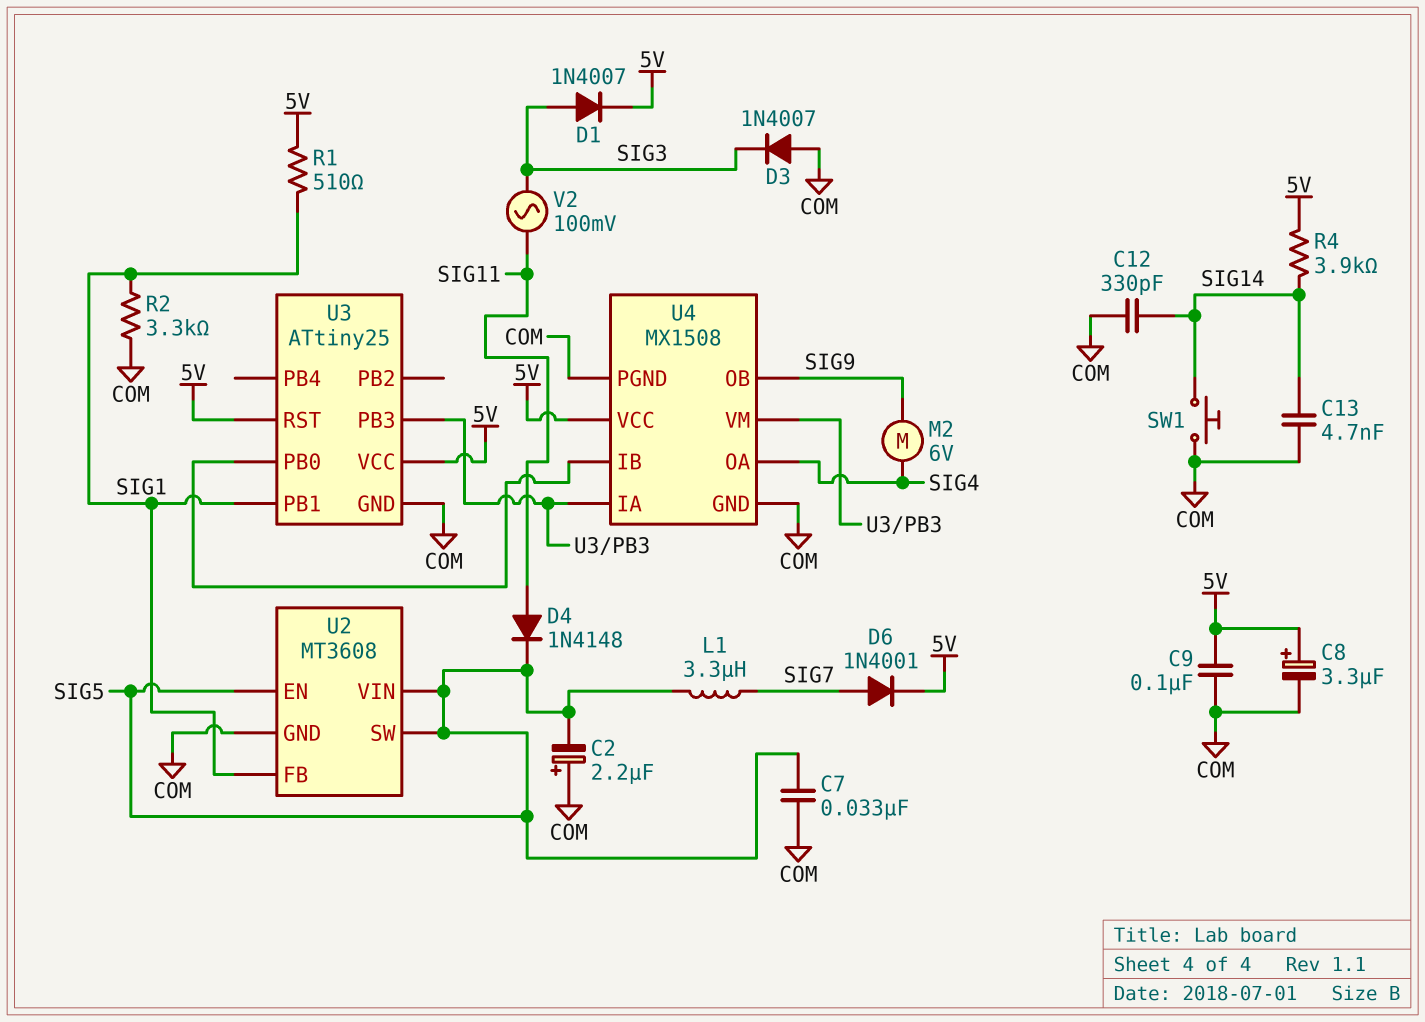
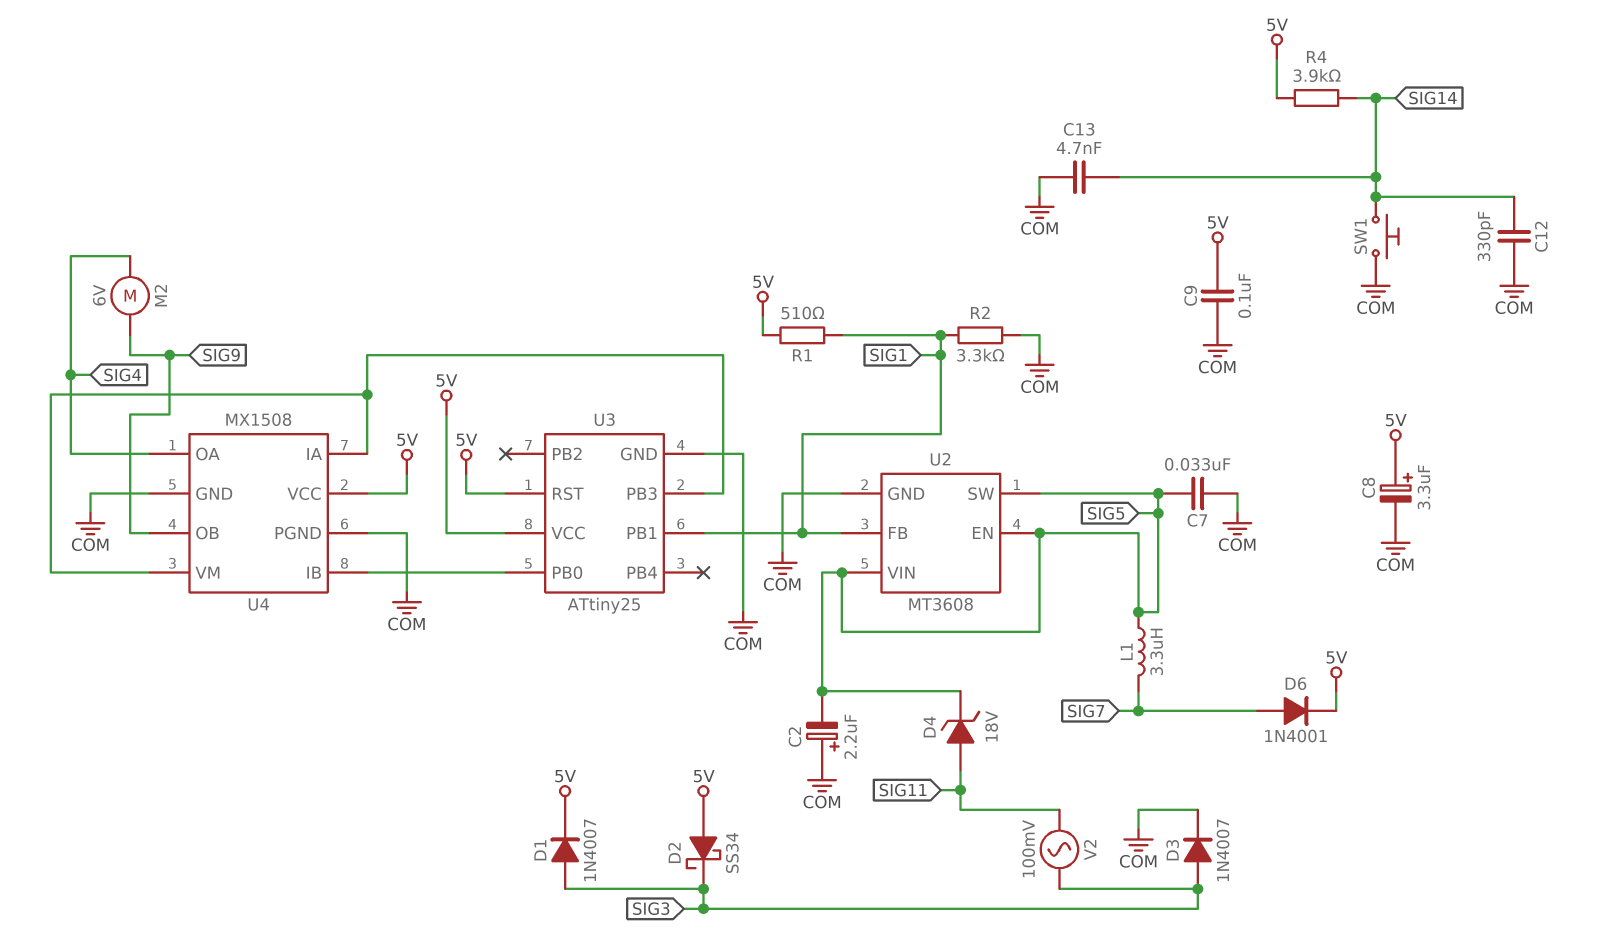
D2: none -> schottky SS34 (A 5V, K SIG3)
D3: diode 1N4007 (A COM, K SIG3) -> diode 1N4007 (A SIG3, K COM)
D4: diode 1N4148 (A SIG11, K SIG5) -> zener 18V (A SIG11, K SIG5)

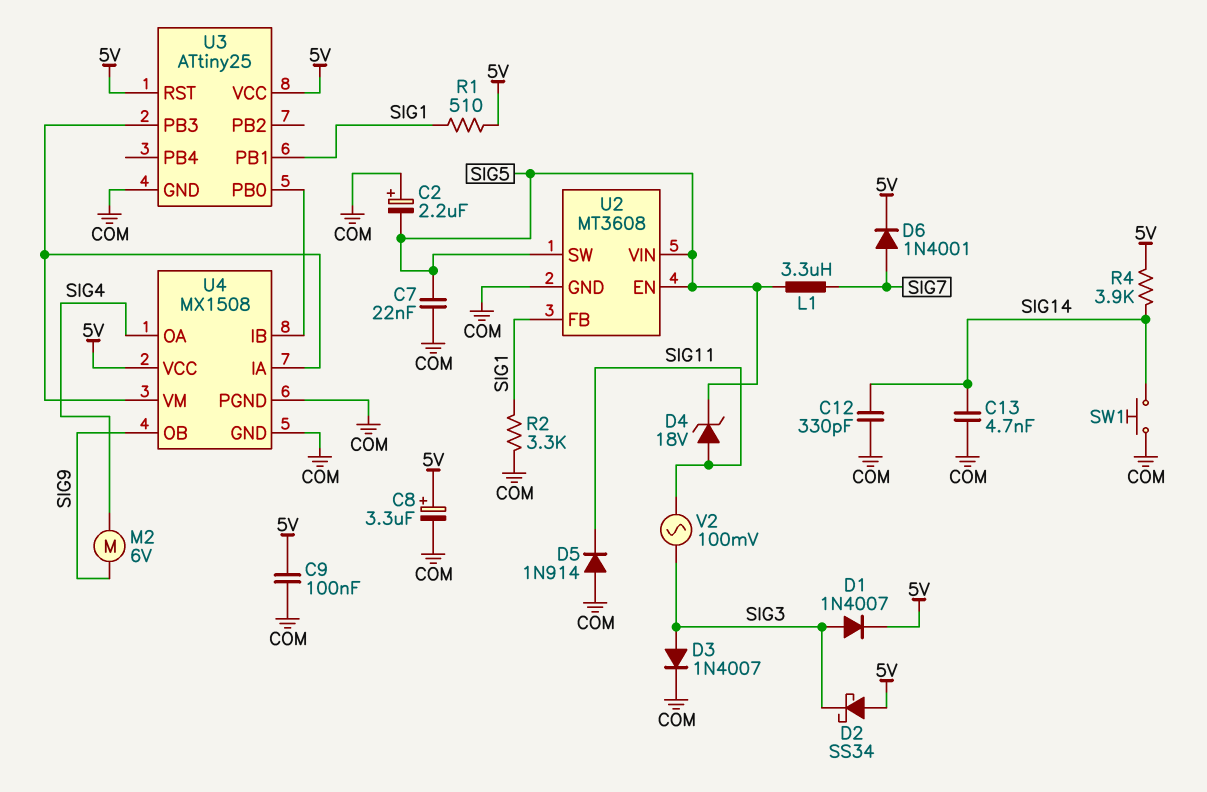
C7: 33nF (COM, SIG5) -> 22nF (COM, SIG5)
D5: none -> diode 1N914 (A COM, K SIG11)

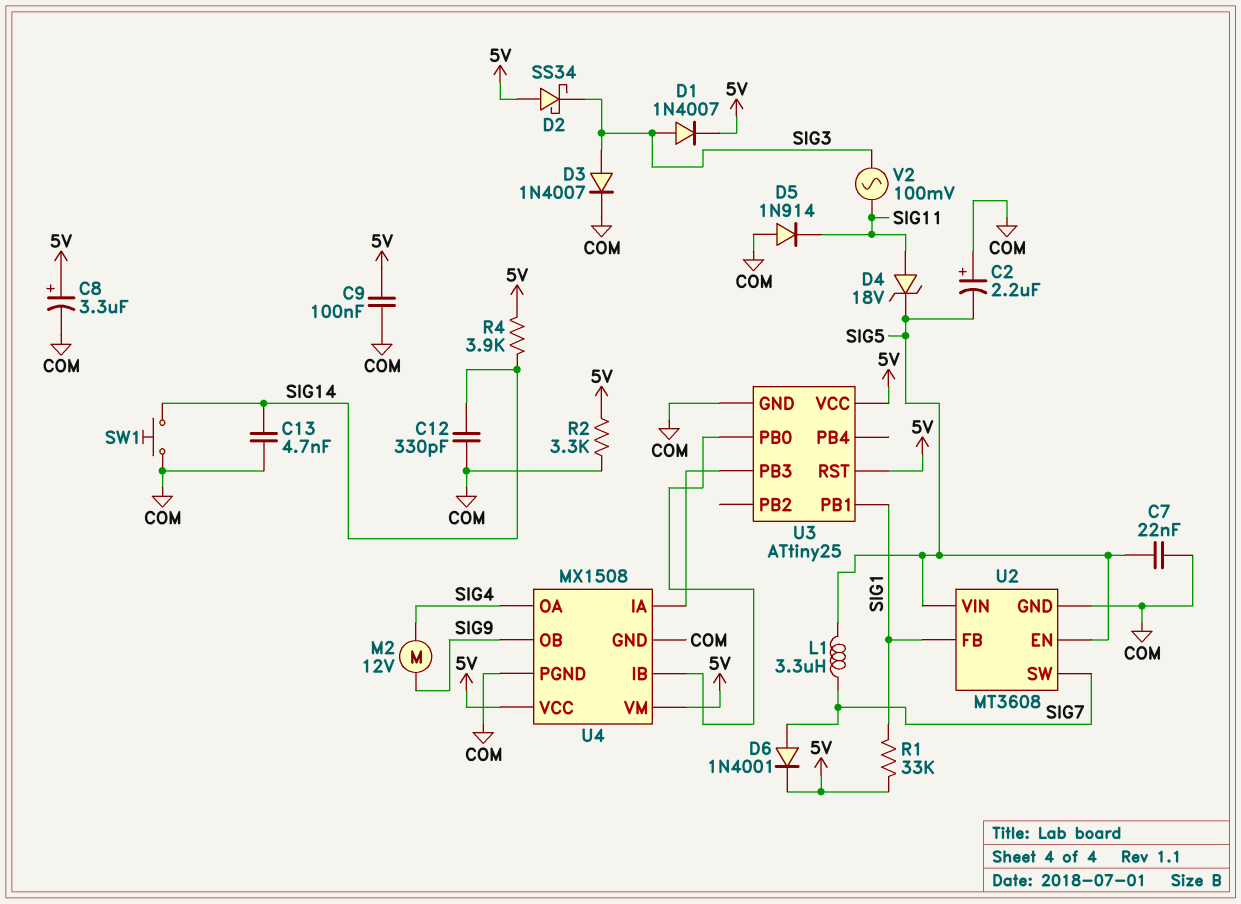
M2: motor 6V (SIG4, SIG9) -> motor 12V (SIG4, SIG9)
R1: 510 (5V, SIG1) -> 33k (5V, SIG1)
R2: 3.3k (COM, SIG1) -> 3.3k (5V, COM)
U2 pin SW: SIG5 -> SIG7
U4 pin VM: U3/PB3 -> 5V

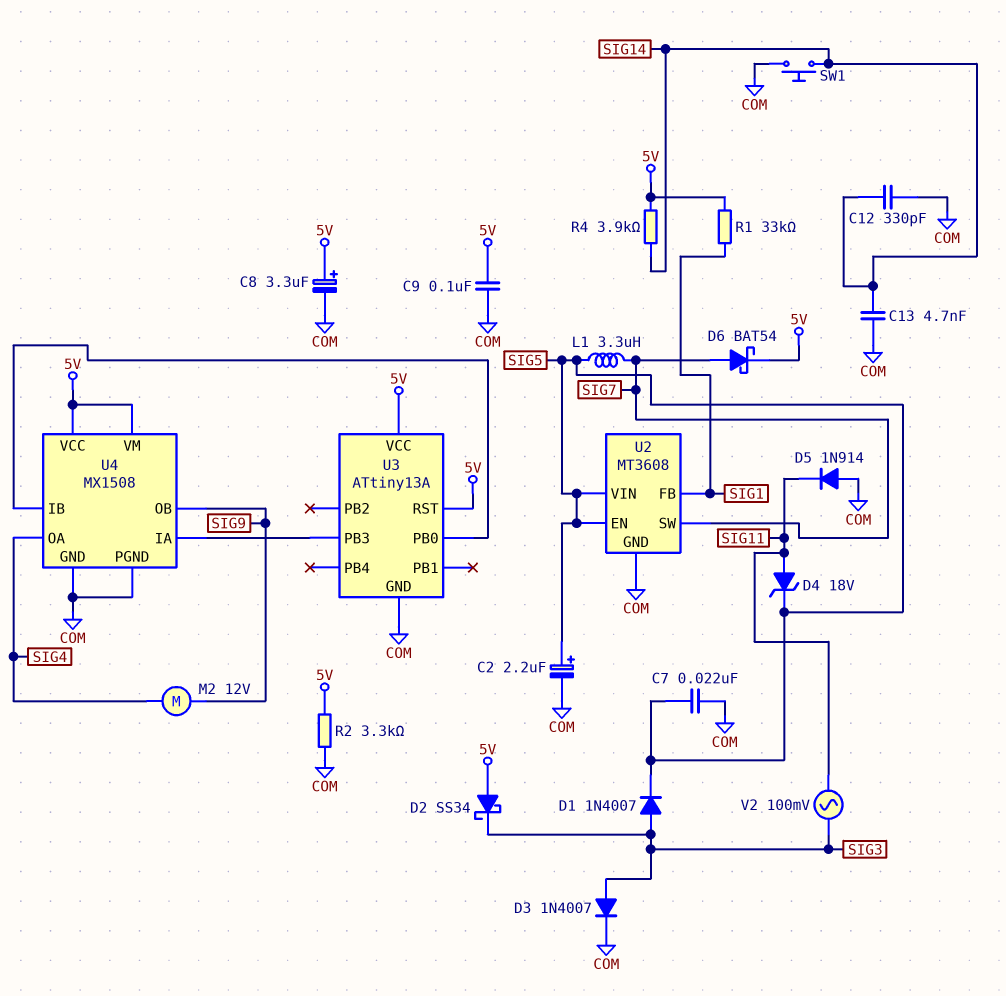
C2: 2.2uF (plus COM, minus SIG5) -> 2.2uF (plus SIG5, minus COM)
D1: diode 1N4007 (A SIG3, K 5V) -> diode 1N4007 (A SIG3, K SIG5)
D6: diode 1N4001 (A SIG7, K 5V) -> schottky BAT54 (A SIG7, K 5V)
U3: ATtiny25 -> ATtiny13A
U3 pin PB1: SIG1 -> none

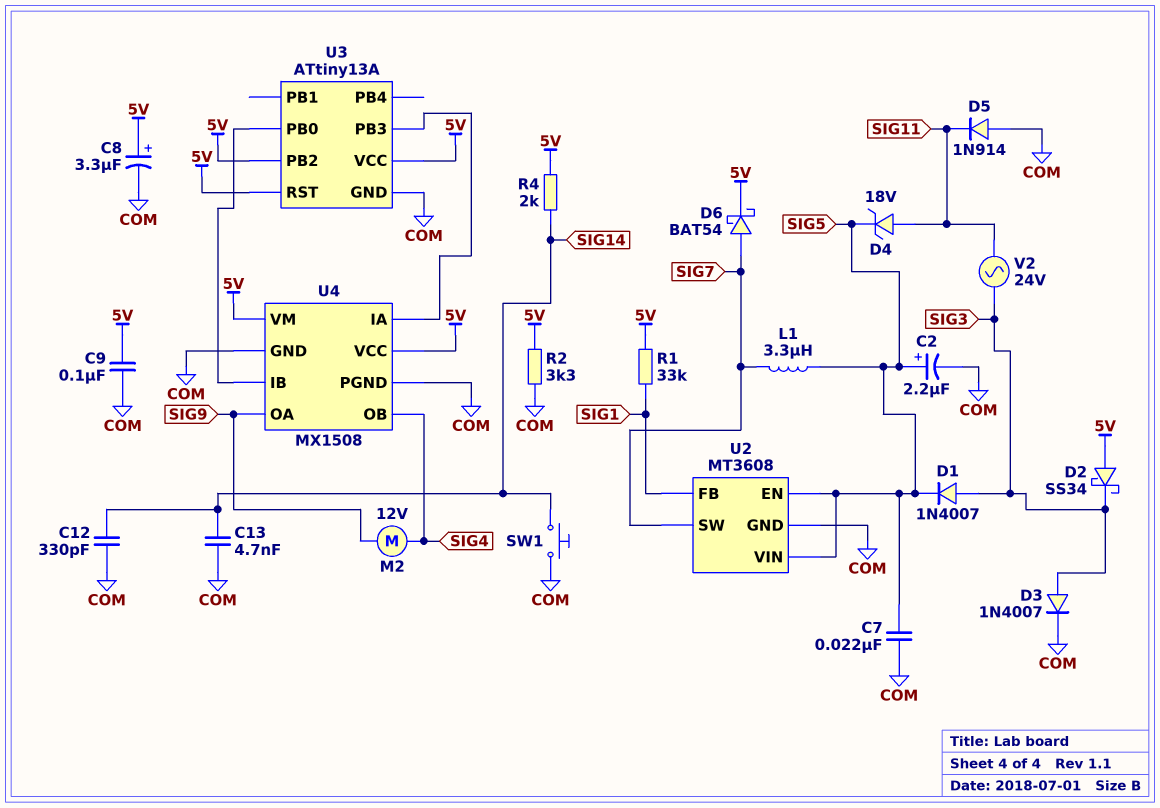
R4: 3.9k (5V, SIG14) -> 2k (5V, SIG14)
U3 pin PB2: none -> 5V
U4 pin OA: SIG4 -> SIG9
U4 pin OB: SIG9 -> SIG4
V2: AC 100mV (SIG3, SIG11) -> AC 24V (SIG3, SIG11)

